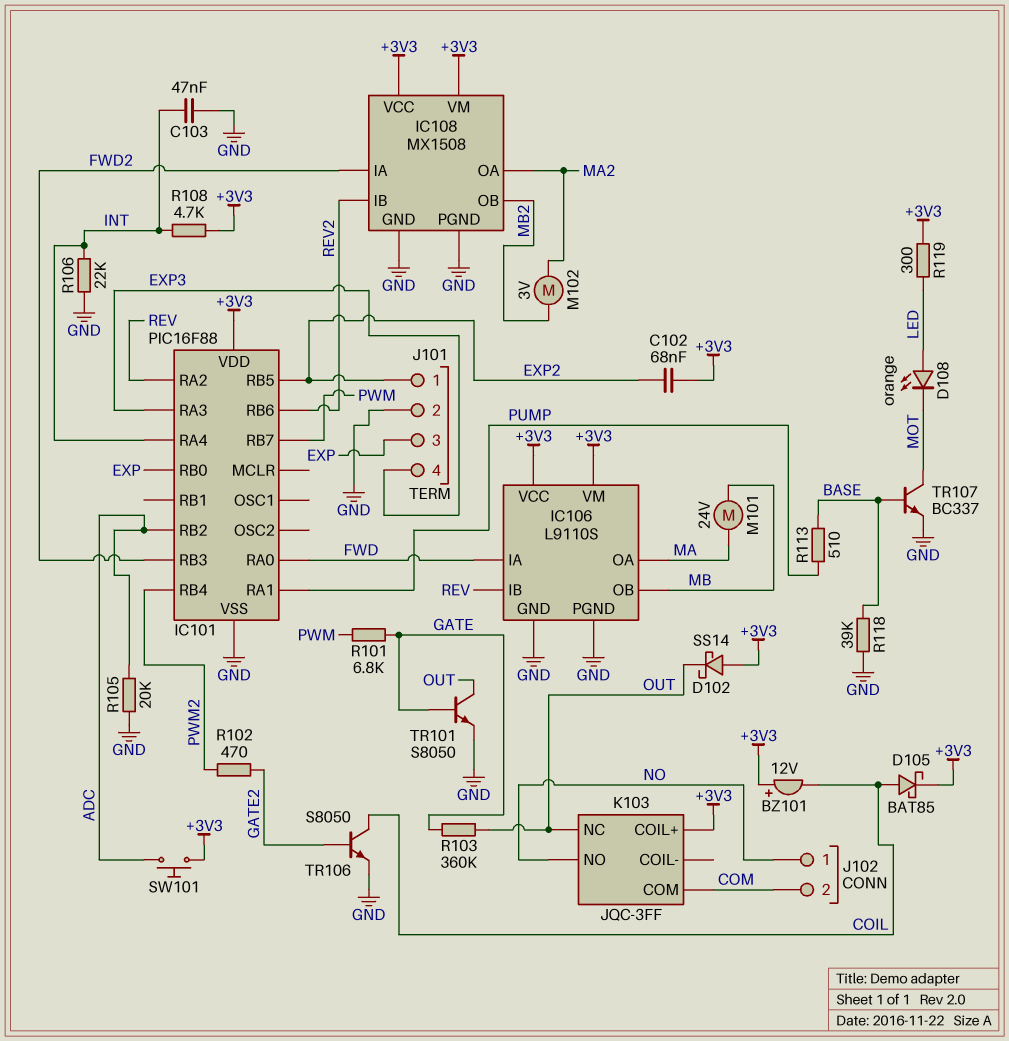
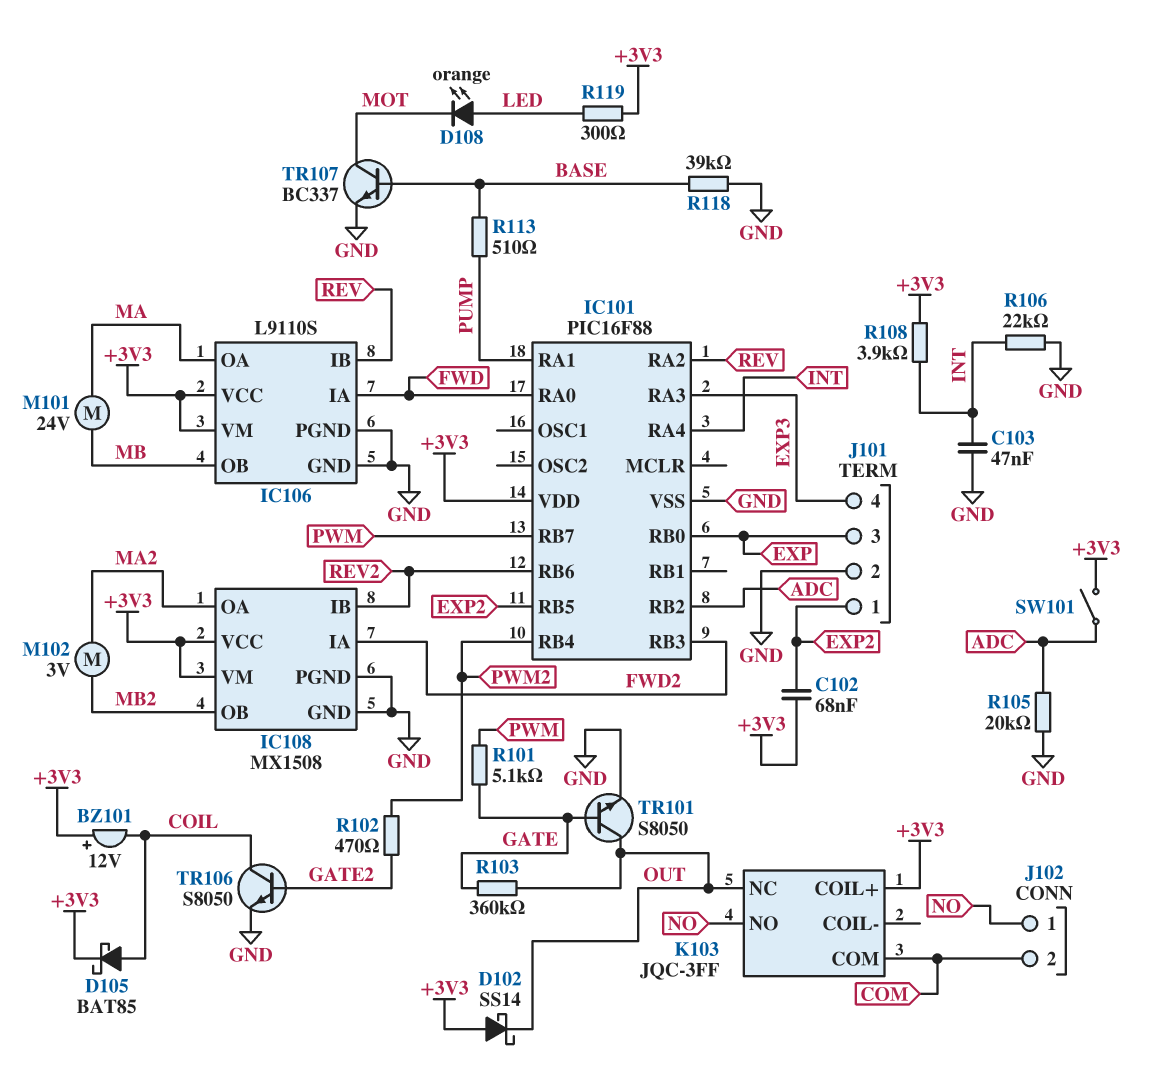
R101: 6.8k (GATE, PWM) -> 5.1k (GATE, PWM)
R108: 4.7k (+3V3, INT) -> 3.9k (+3V3, INT)
SW101: button (+3V3, ADC) -> switch (+3V3, ADC)

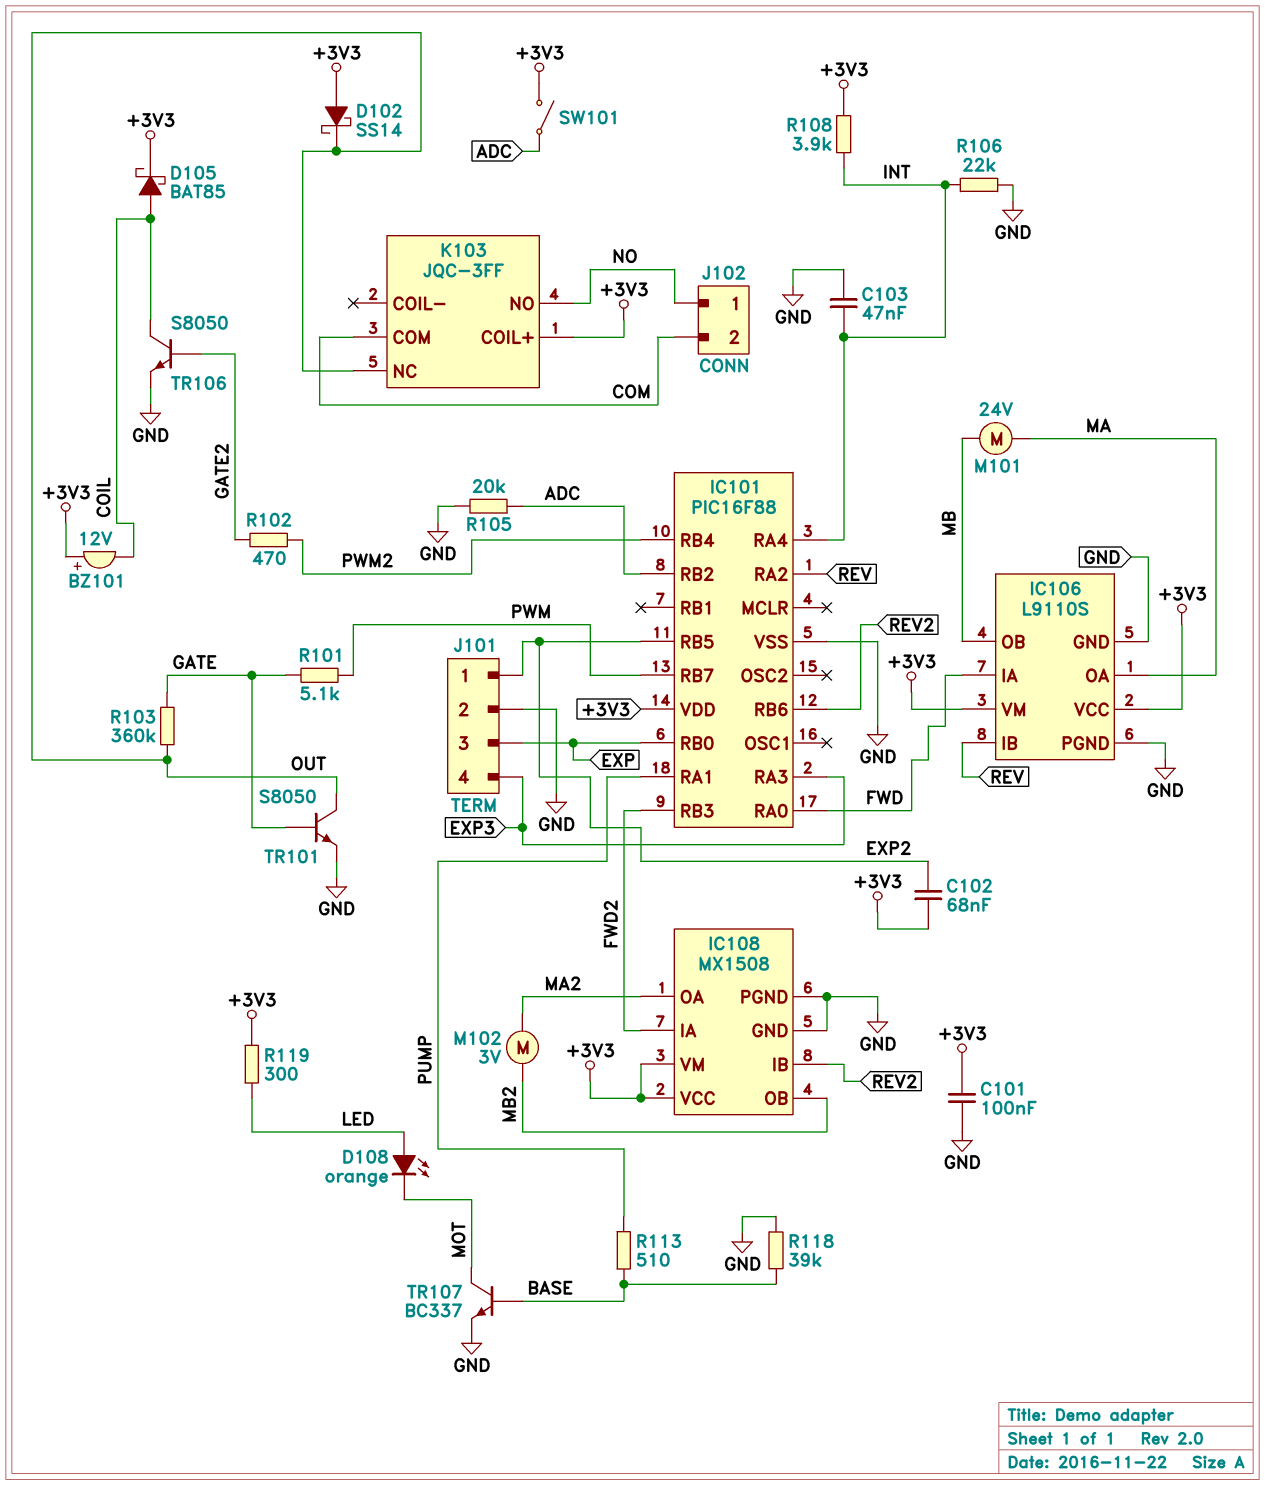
C101: none -> 100nF (+3V3, GND)

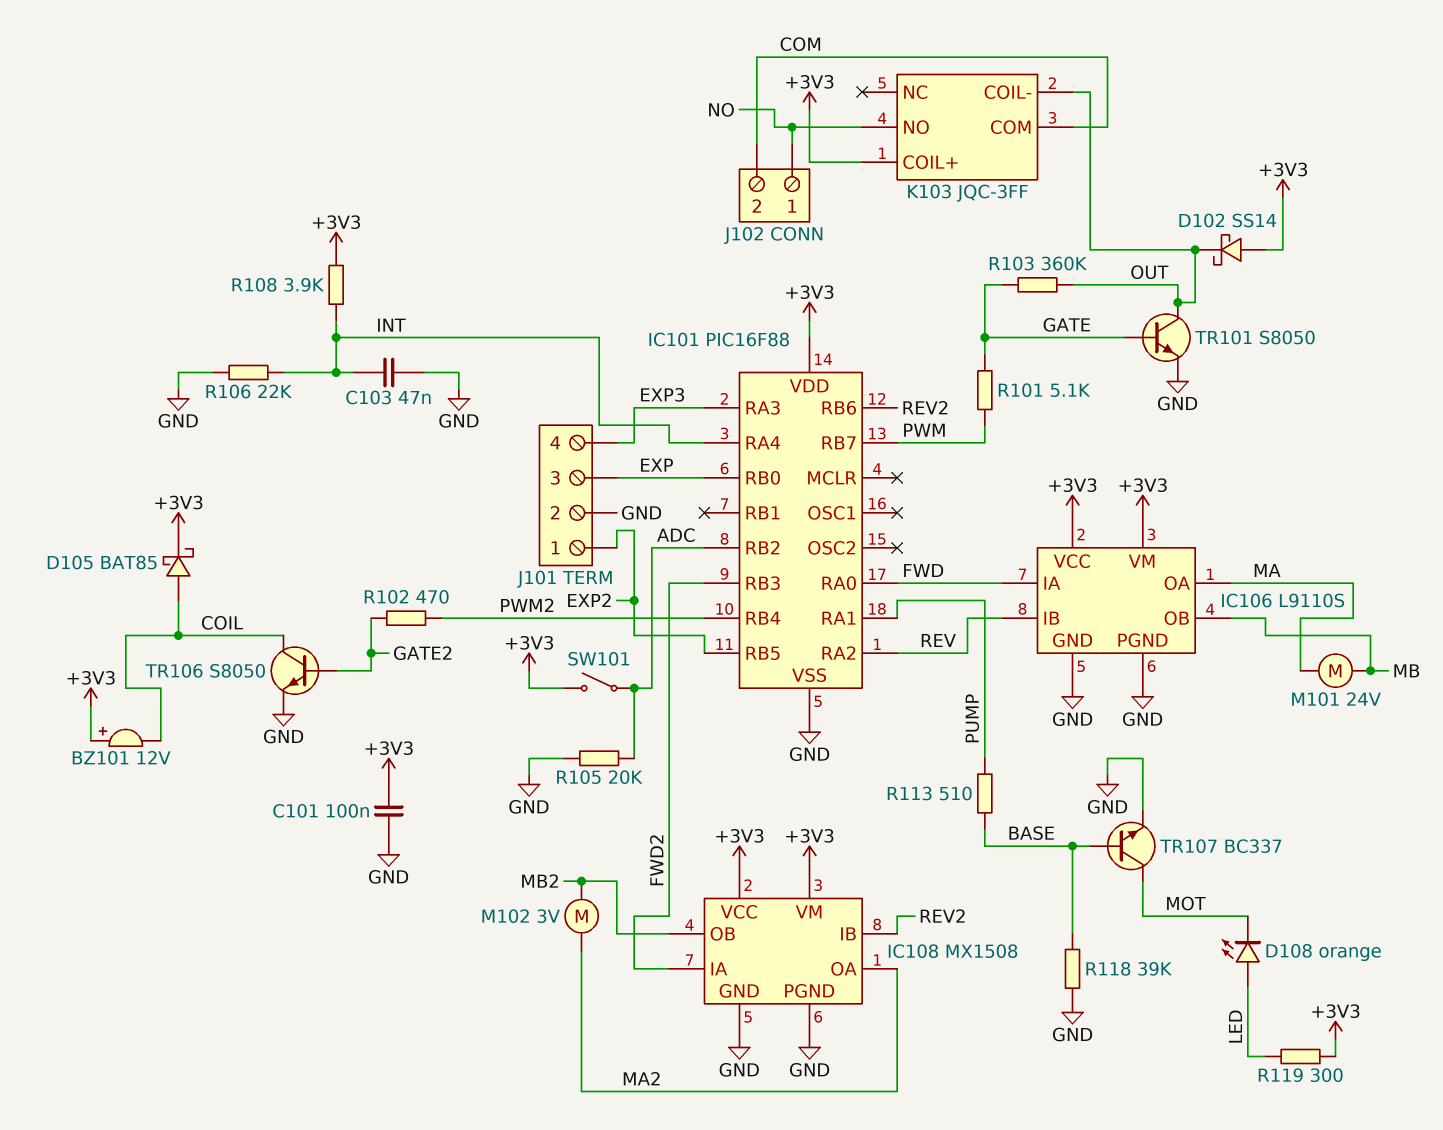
C102: 68nF (+3V3, EXP2) -> none
K103 pin COIL-: none -> OUT
K103 pin NC: OUT -> none

